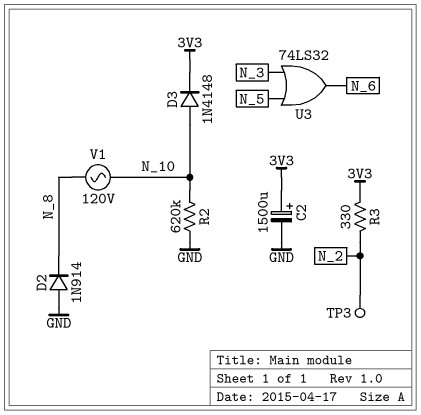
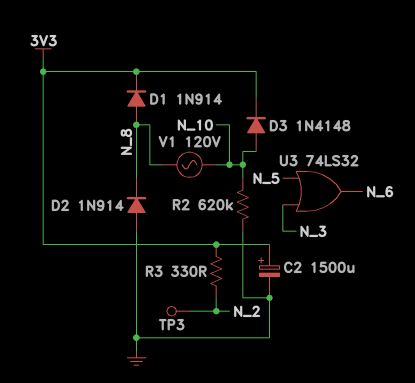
D1: none -> diode 1N914 (A N_8, K 3V3)

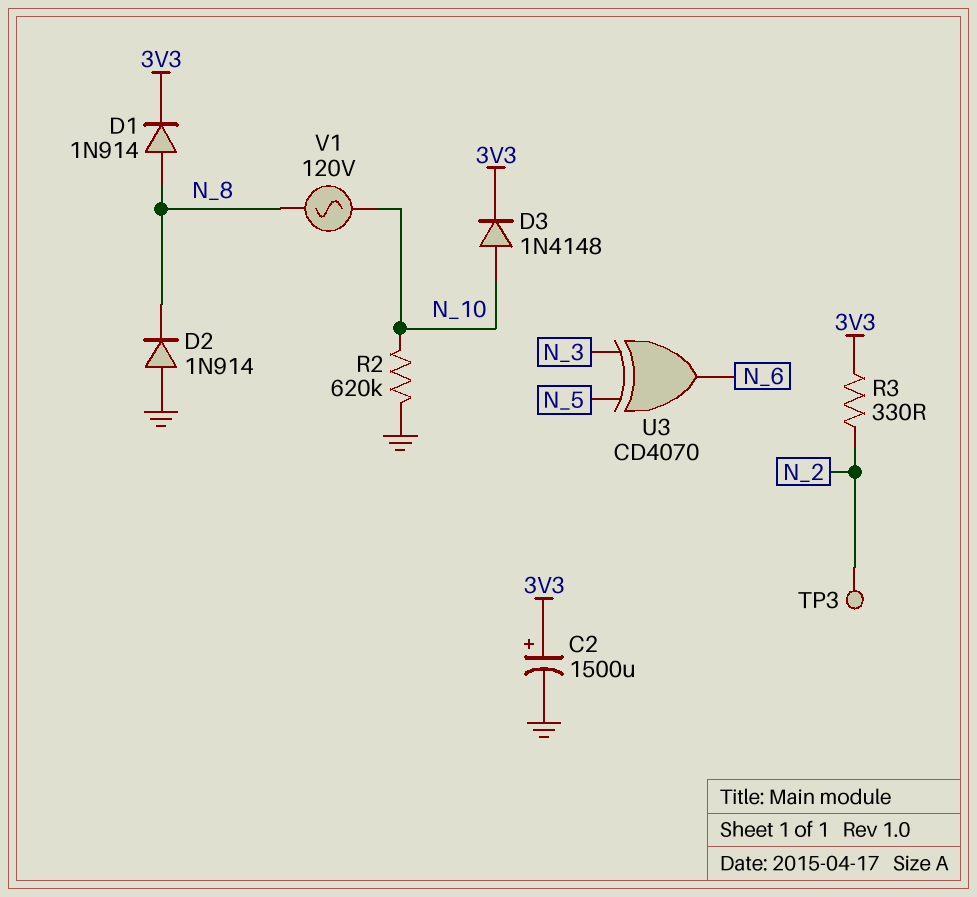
U3: OR 74LS32 (in N_3, in N_5, out N_6) -> XOR CD4070 (in N_3, in N_5, out N_6)

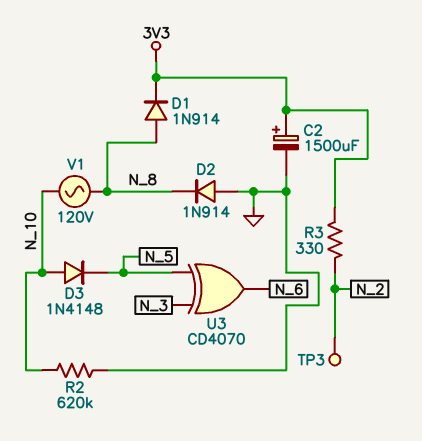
D3: diode 1N4148 (A N_10, K 3V3) -> diode 1N4148 (A N_10, K N_5)

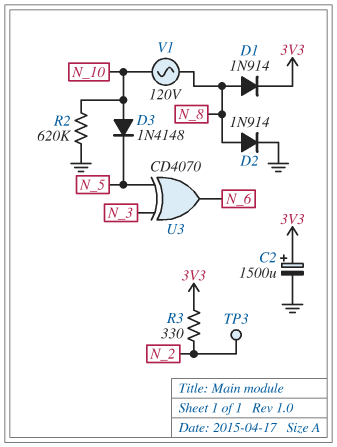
D2: diode 1N914 (A GND, K N_8) -> diode 1N914 (A N_8, K GND)

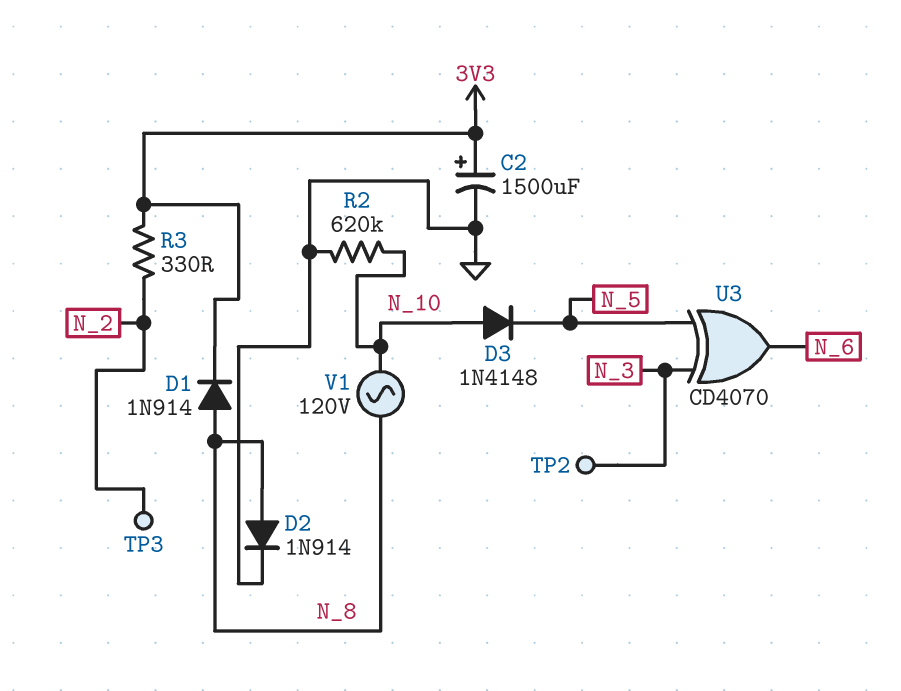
TP2: none -> test point (N_3)

